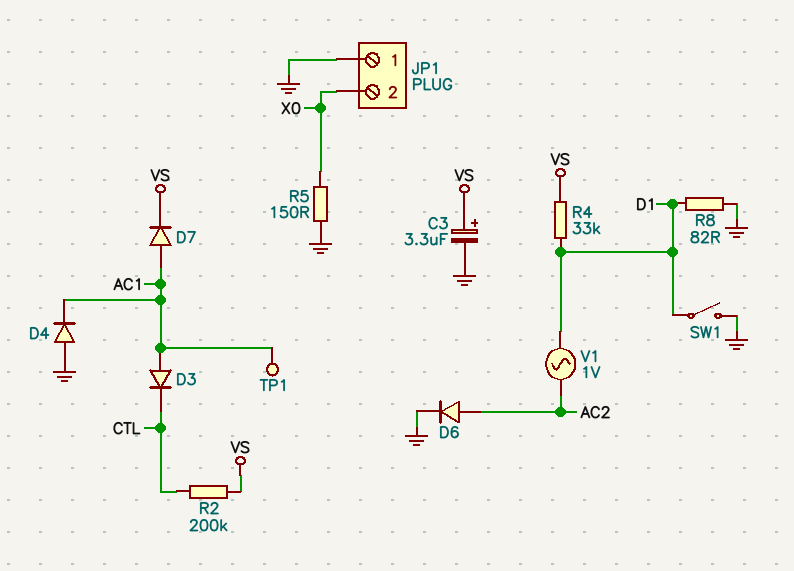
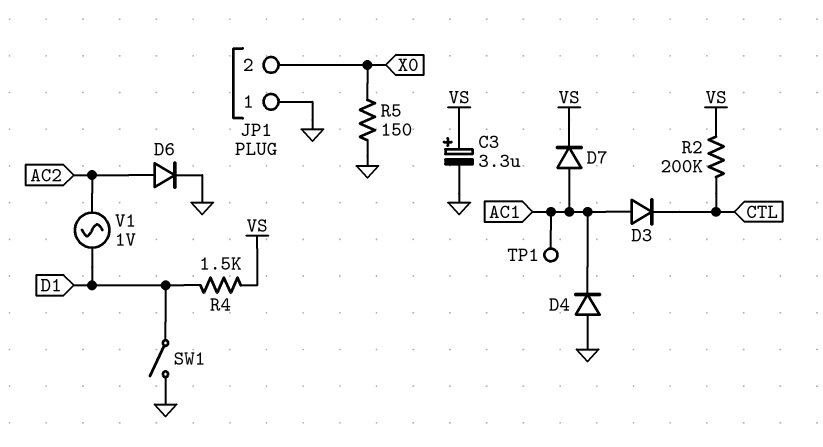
R4: 33k (D1, VS) -> 1.5k (D1, VS)
R8: 82 (D1, GND) -> none

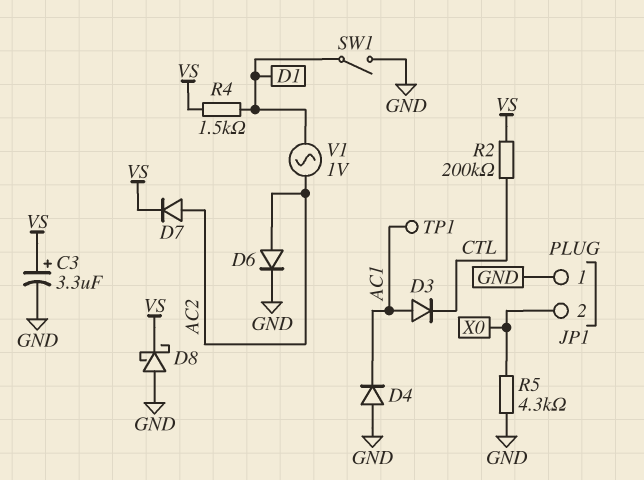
D7: diode (A AC1, K VS) -> diode (A AC2, K VS)
D8: none -> schottky (A GND, K VS)
R5: 150 (GND, X0) -> 4.3k (GND, X0)

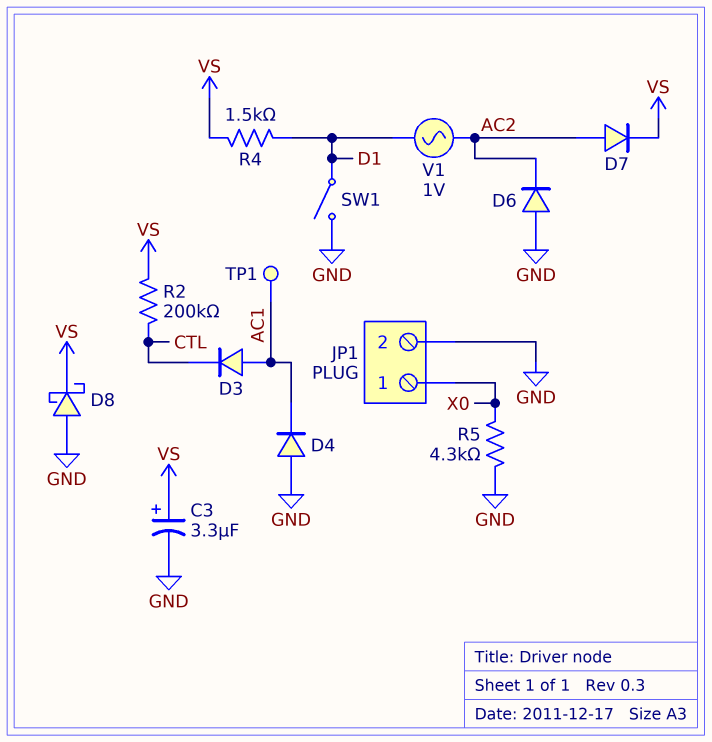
D6: diode (A AC2, K GND) -> diode (A GND, K AC2)
JP1 pin 1: GND -> X0
JP1 pin 2: X0 -> GND

